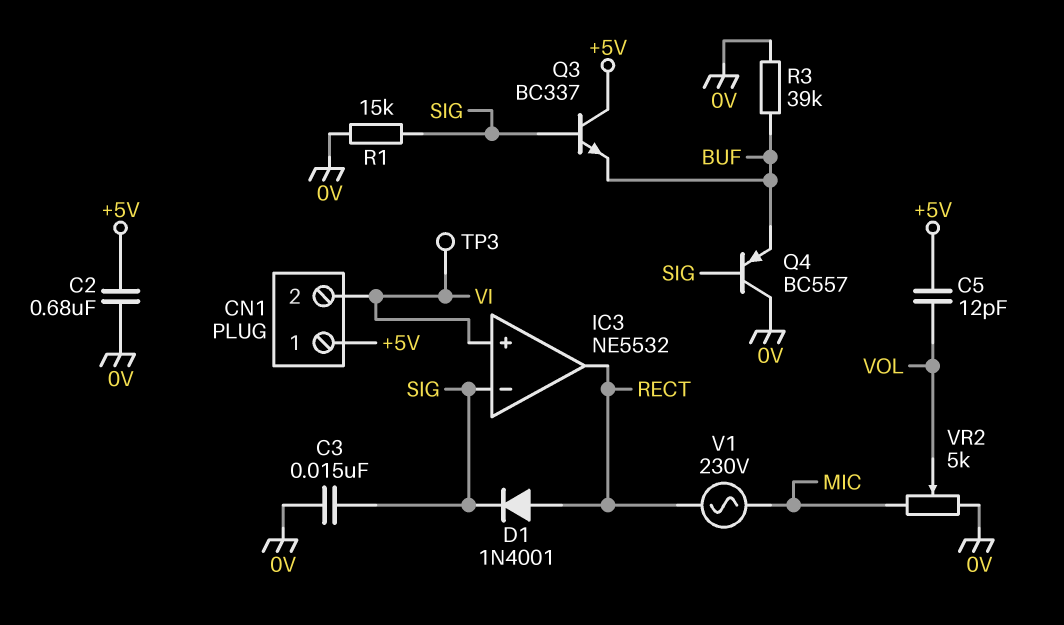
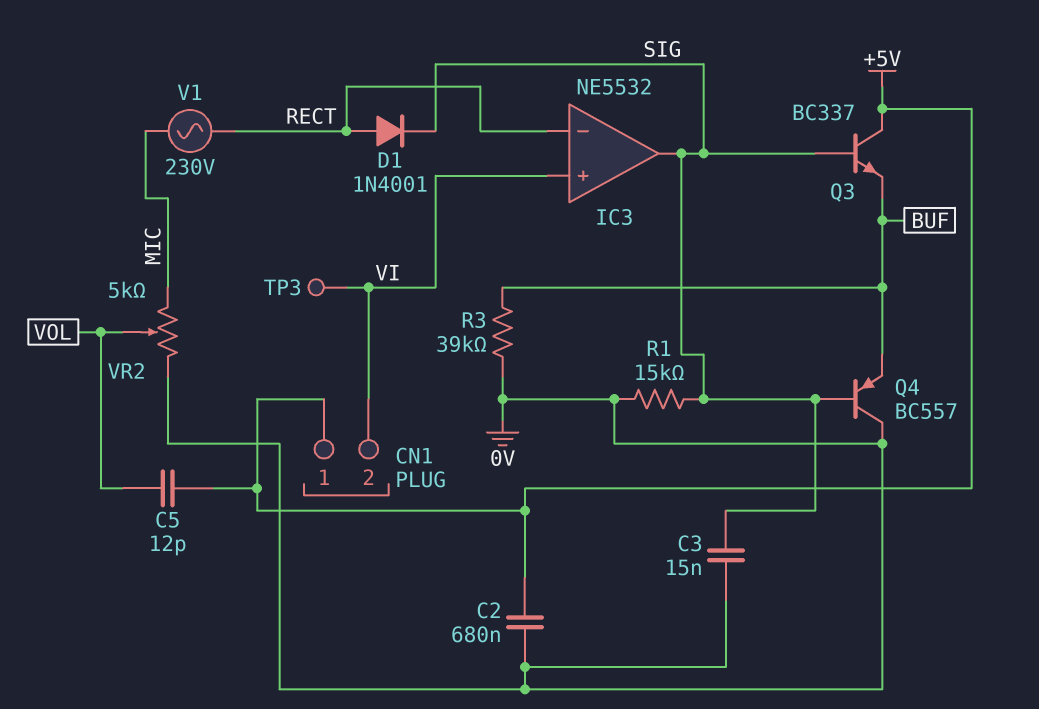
IC3 pin in-: SIG -> RECT
IC3 pin out: RECT -> SIG

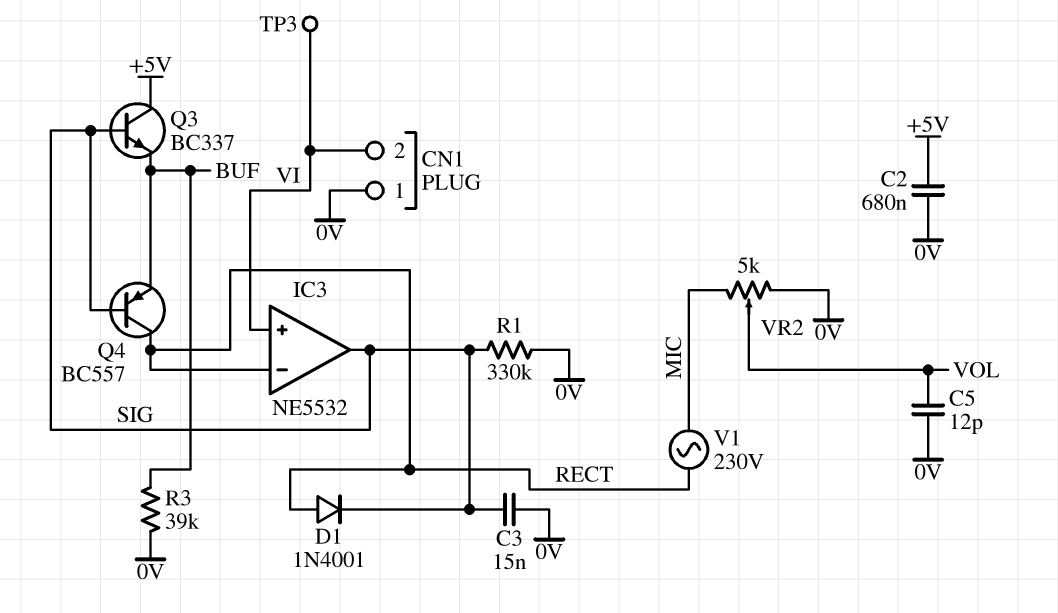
C5: 12pF (+5V, VOL) -> 12pF (0V, VOL)
CN1 pin 1: +5V -> 0V
Q4: PNP BC557 (B SIG, C 0V, E BUF) -> PNP BC557 (B SIG, C RECT, E BUF)
R1: 15k (0V, SIG) -> 330k (0V, SIG)

